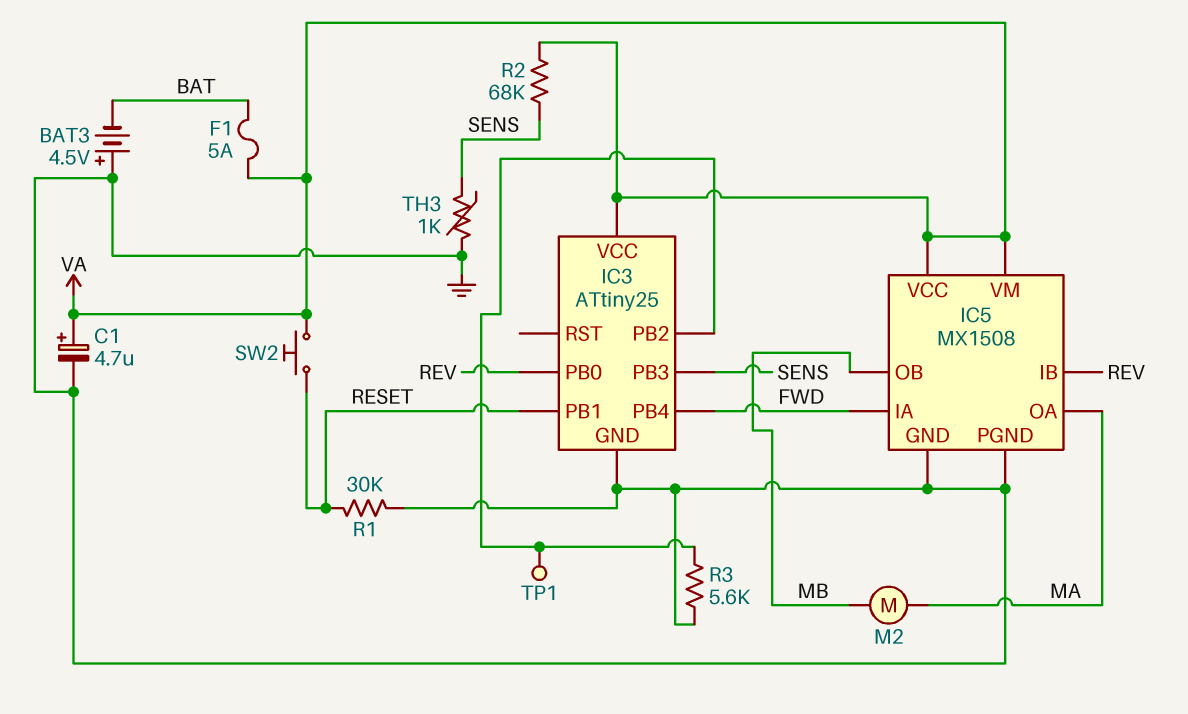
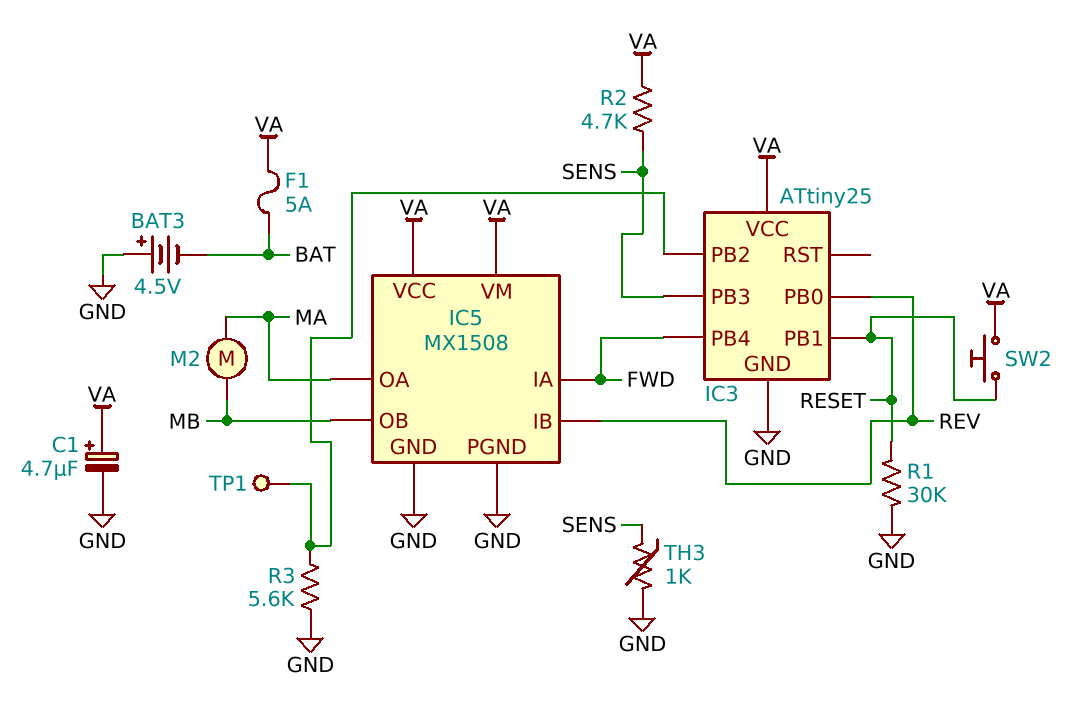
R2: 68k (SENS, VA) -> 4.7k (SENS, VA)

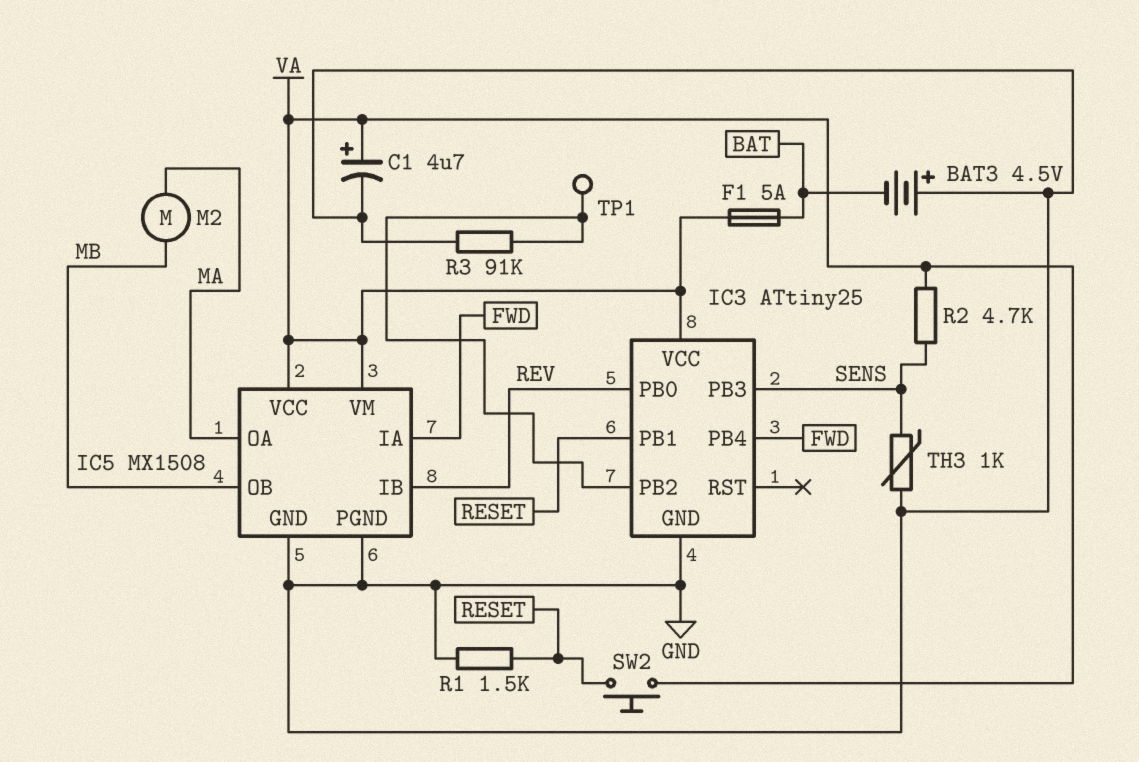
R1: 30k (GND, RESET) -> 1.5k (GND, RESET)
R3: 5.6k (GND, IC3/PB2) -> 91k (GND, IC3/PB2)

